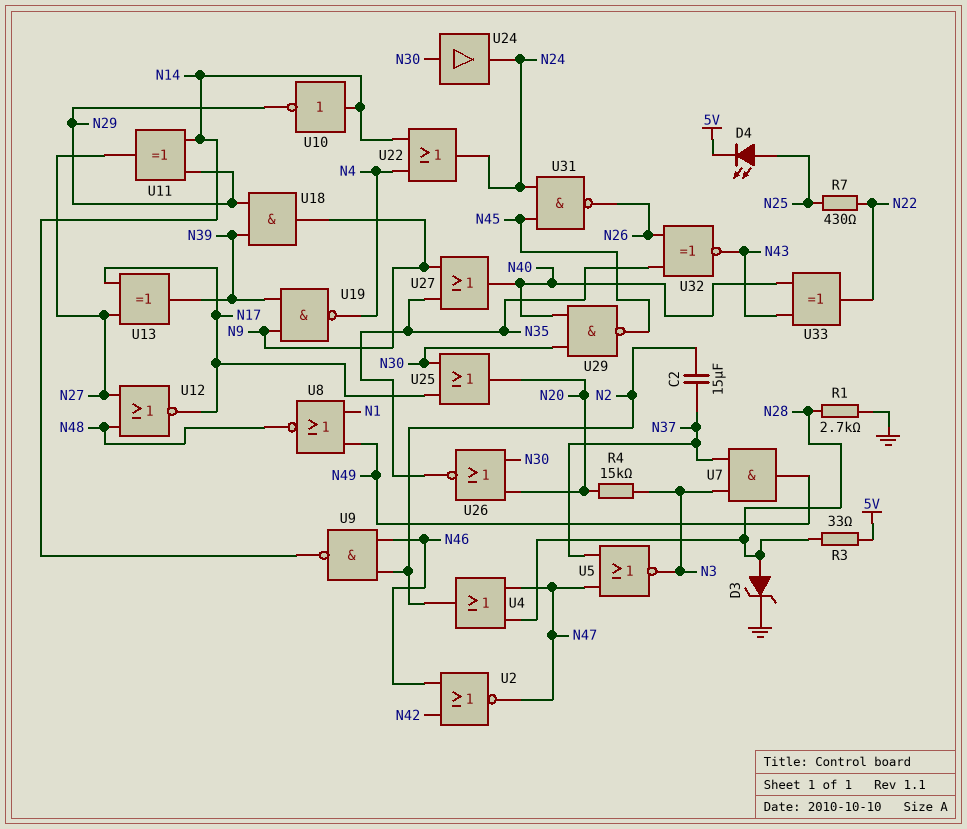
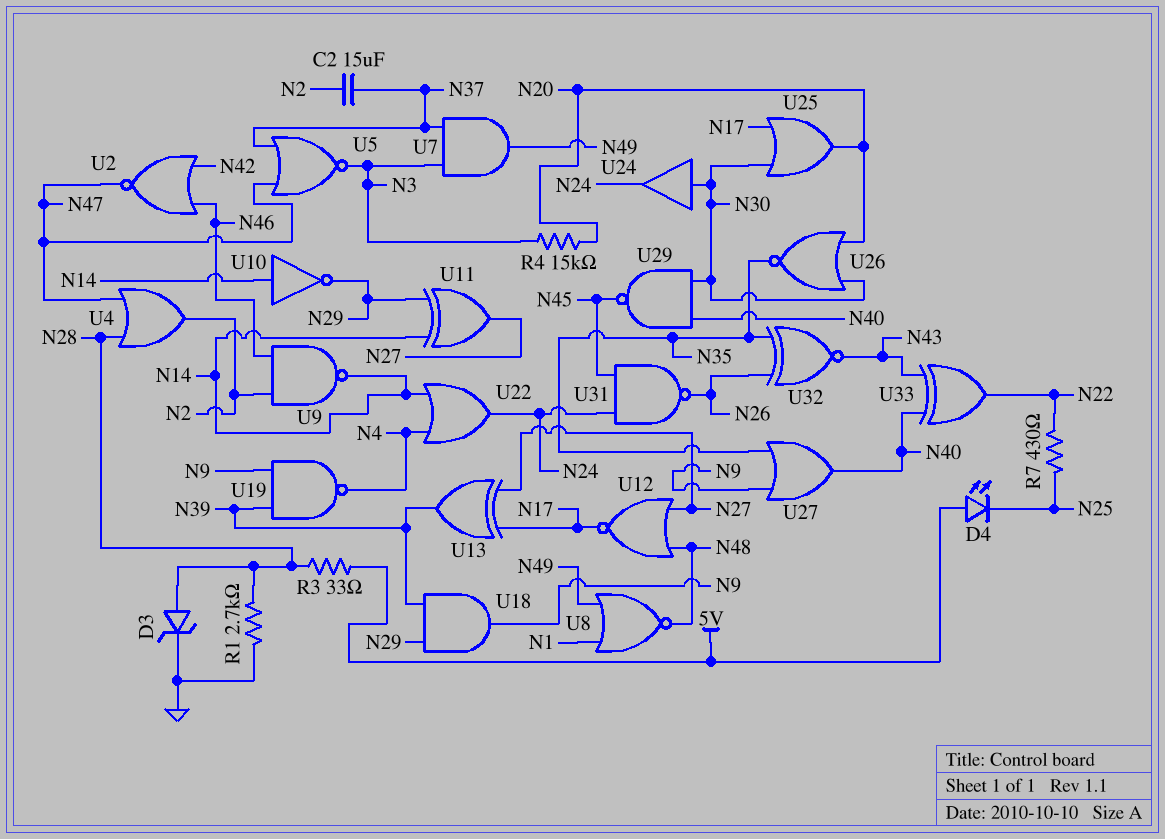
D4: LED (A N25, K 5V) -> LED (A 5V, K N25)

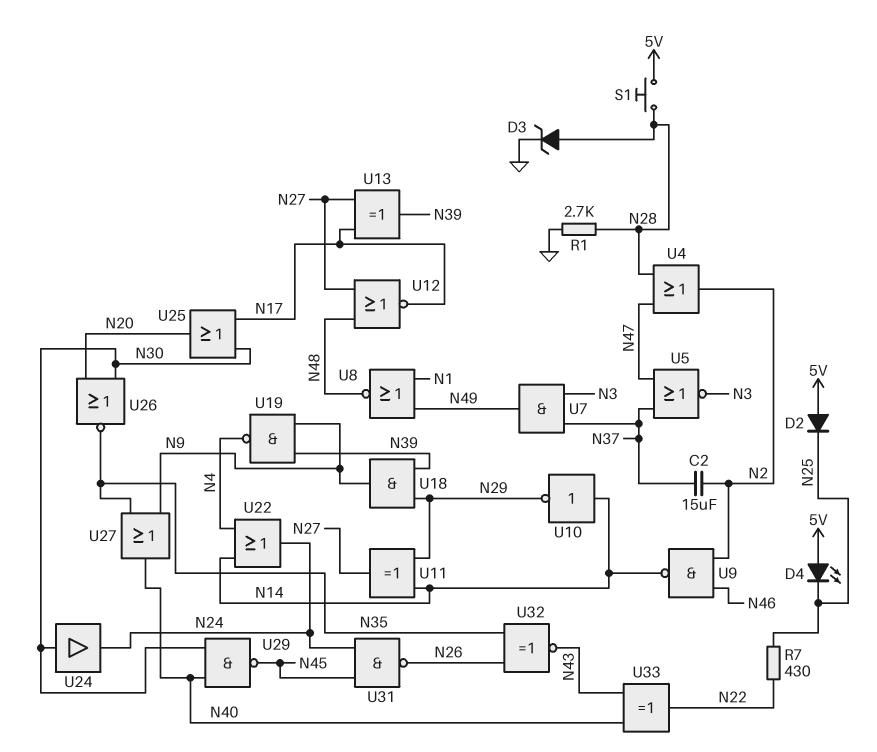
D2: none -> diode (A 5V, K N25)
R3: 33 (5V, N28) -> none
R4: 15k (N3, N20) -> none
S1: none -> button (5V, N28)
U2: NOR (in N42, in N46, out N47) -> none

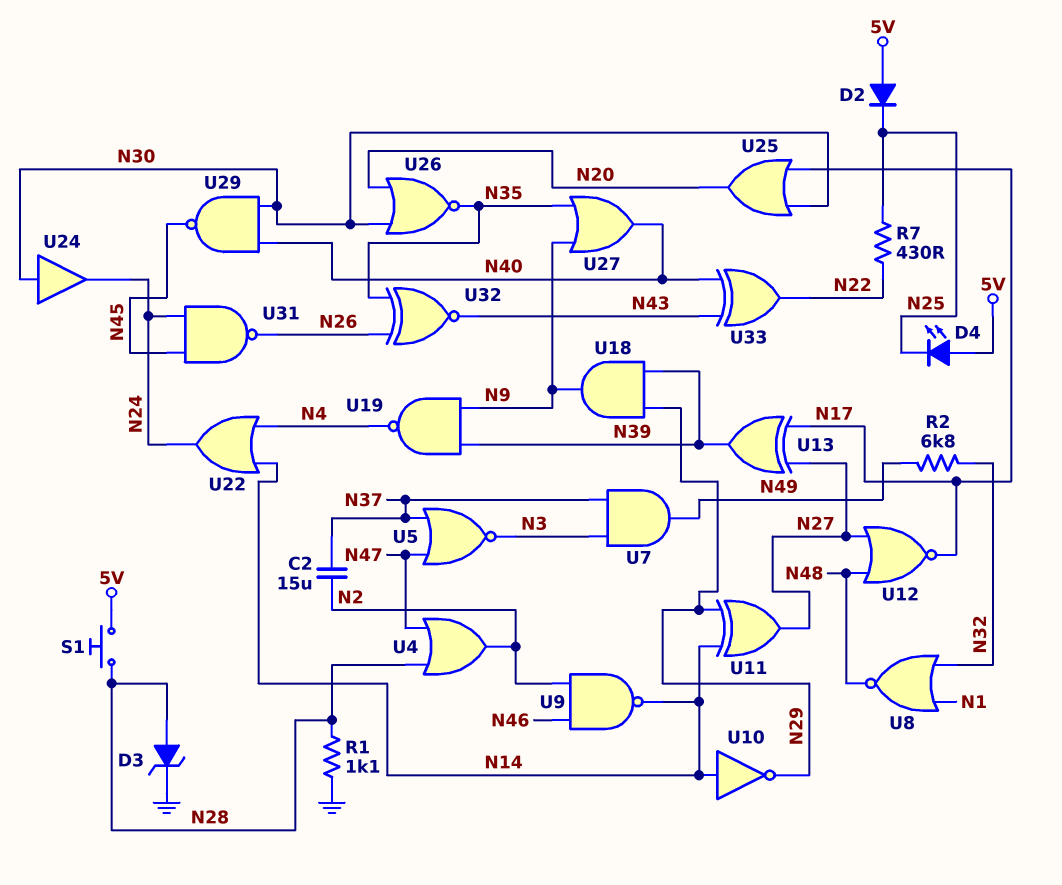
R1: 2.7k (GND, N28) -> 1.1k (GND, N28)
R2: none -> 6.8k (N32, N49)
U8: NOR (in N1, in N49, out N48) -> NOR (in N1, in N32, out N48)

